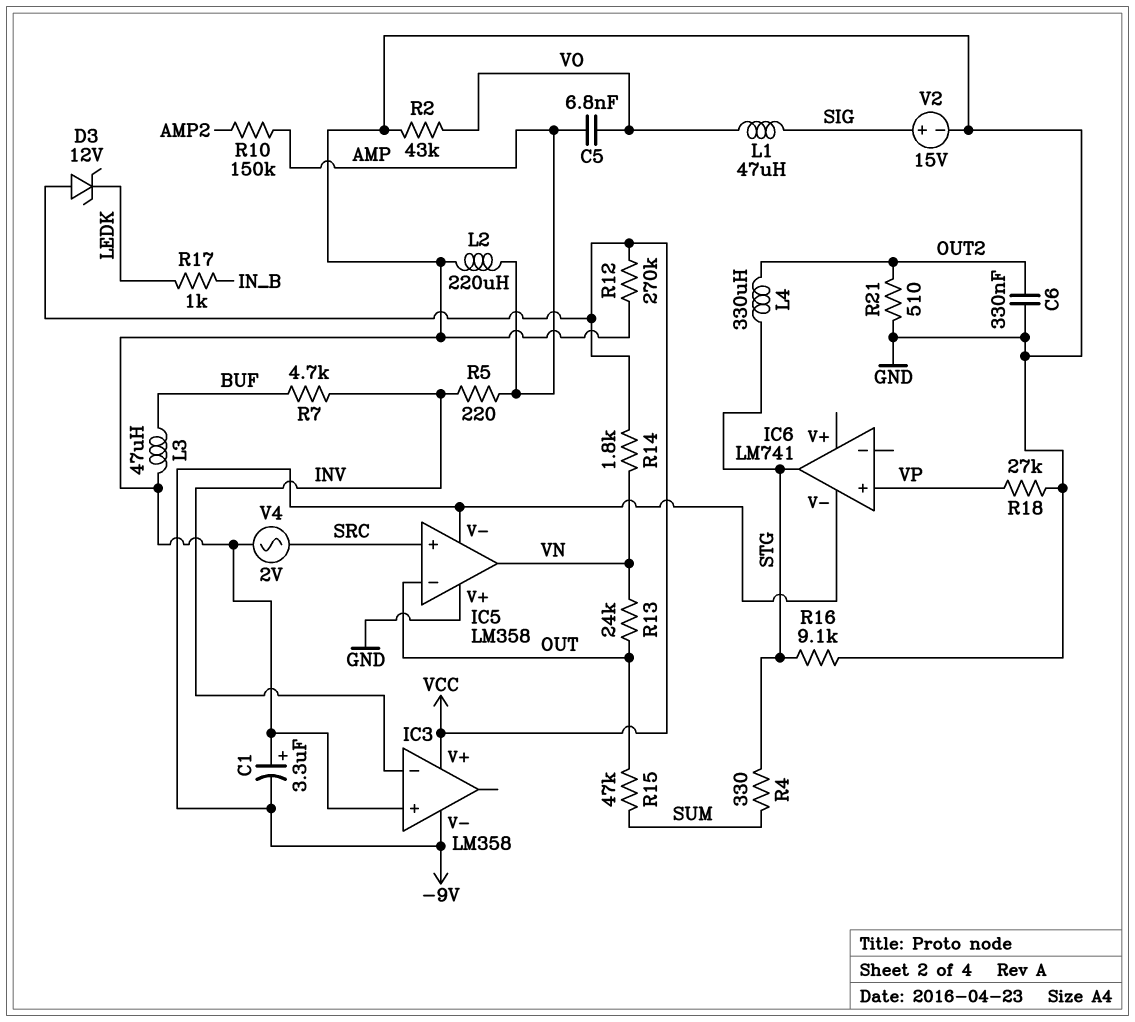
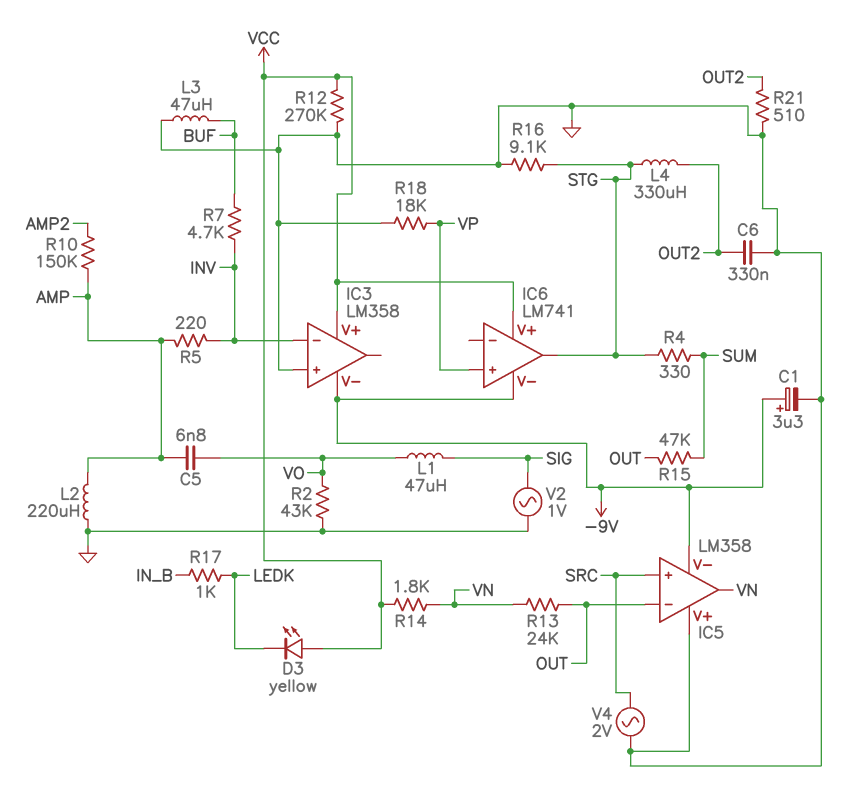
C1: 3.3uF (plus GND, minus -9V) -> 3.3uF (plus -9V, minus GND)
D3: zener 12V (A VCC, K LEDK) -> LED yellow (A VCC, K LEDK)
IC6 pin V+: none -> VCC
R18: 27k (GND, VP) -> 18k (GND, VP)
V2: 15V (plus SIG, minus GND) -> AC 1V (GND, SIG)

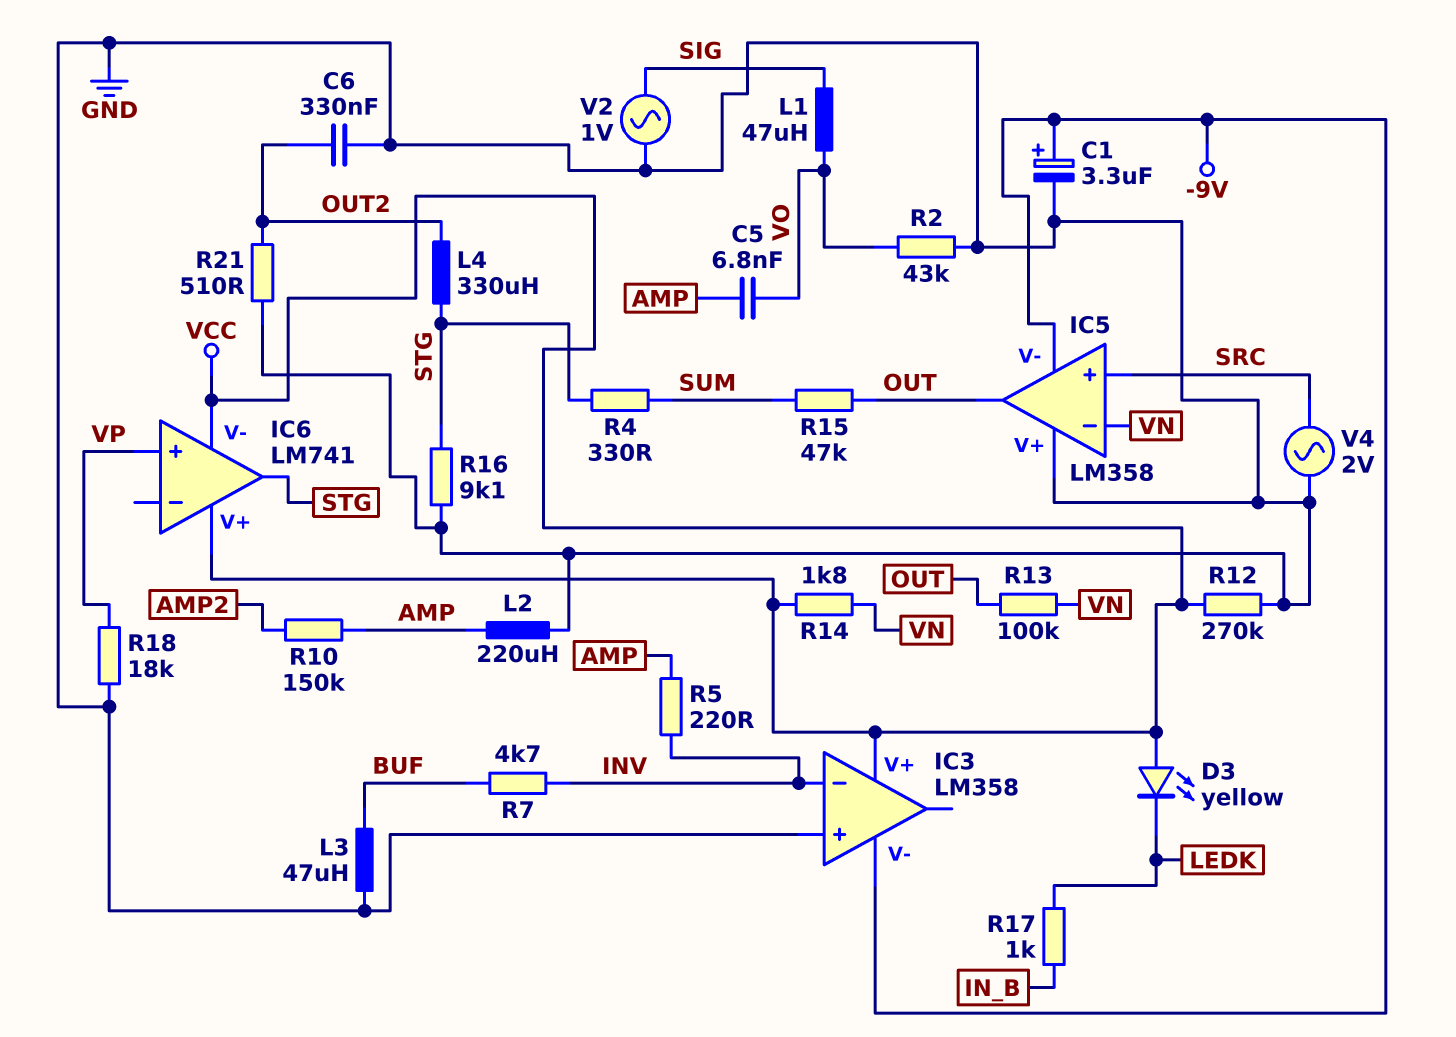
IC5 pin in-: OUT -> VN
IC5 pin out: VN -> OUT
IC6 pin V-: -9V -> VCC
R13: 24k (OUT, VN) -> 100k (OUT, VN)

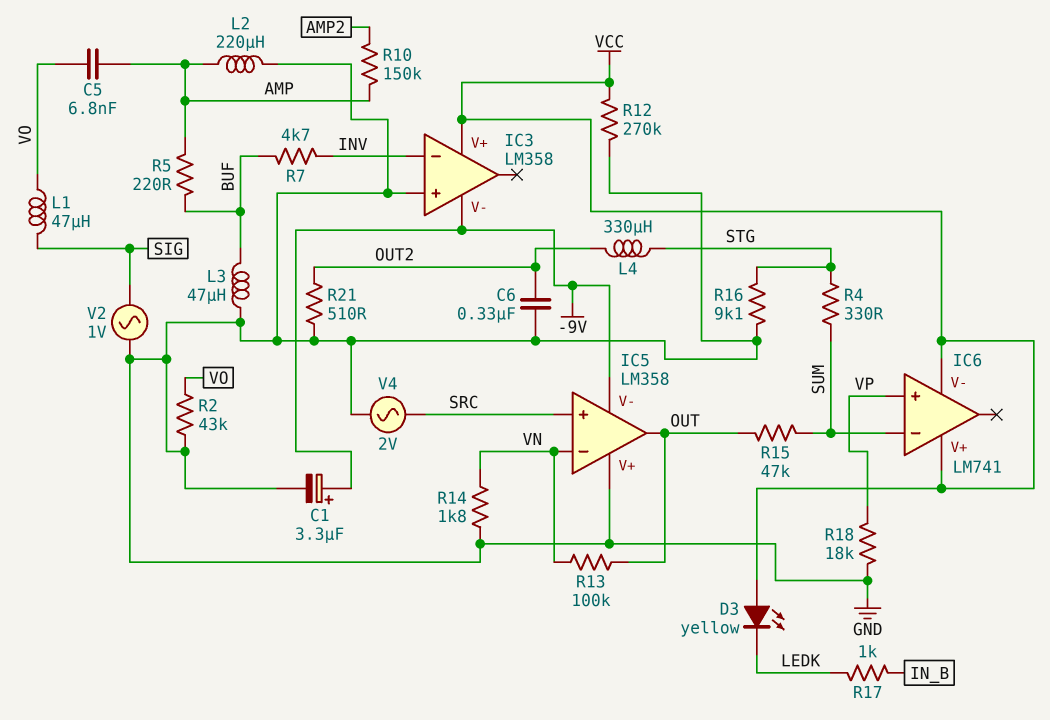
IC6 pin in-: none -> SUM
IC6 pin out: STG -> none
R5: 220 (AMP, INV) -> 220 (AMP, BUF)
R14: 1.8k (VCC, VN) -> 1.8k (GND, VN)

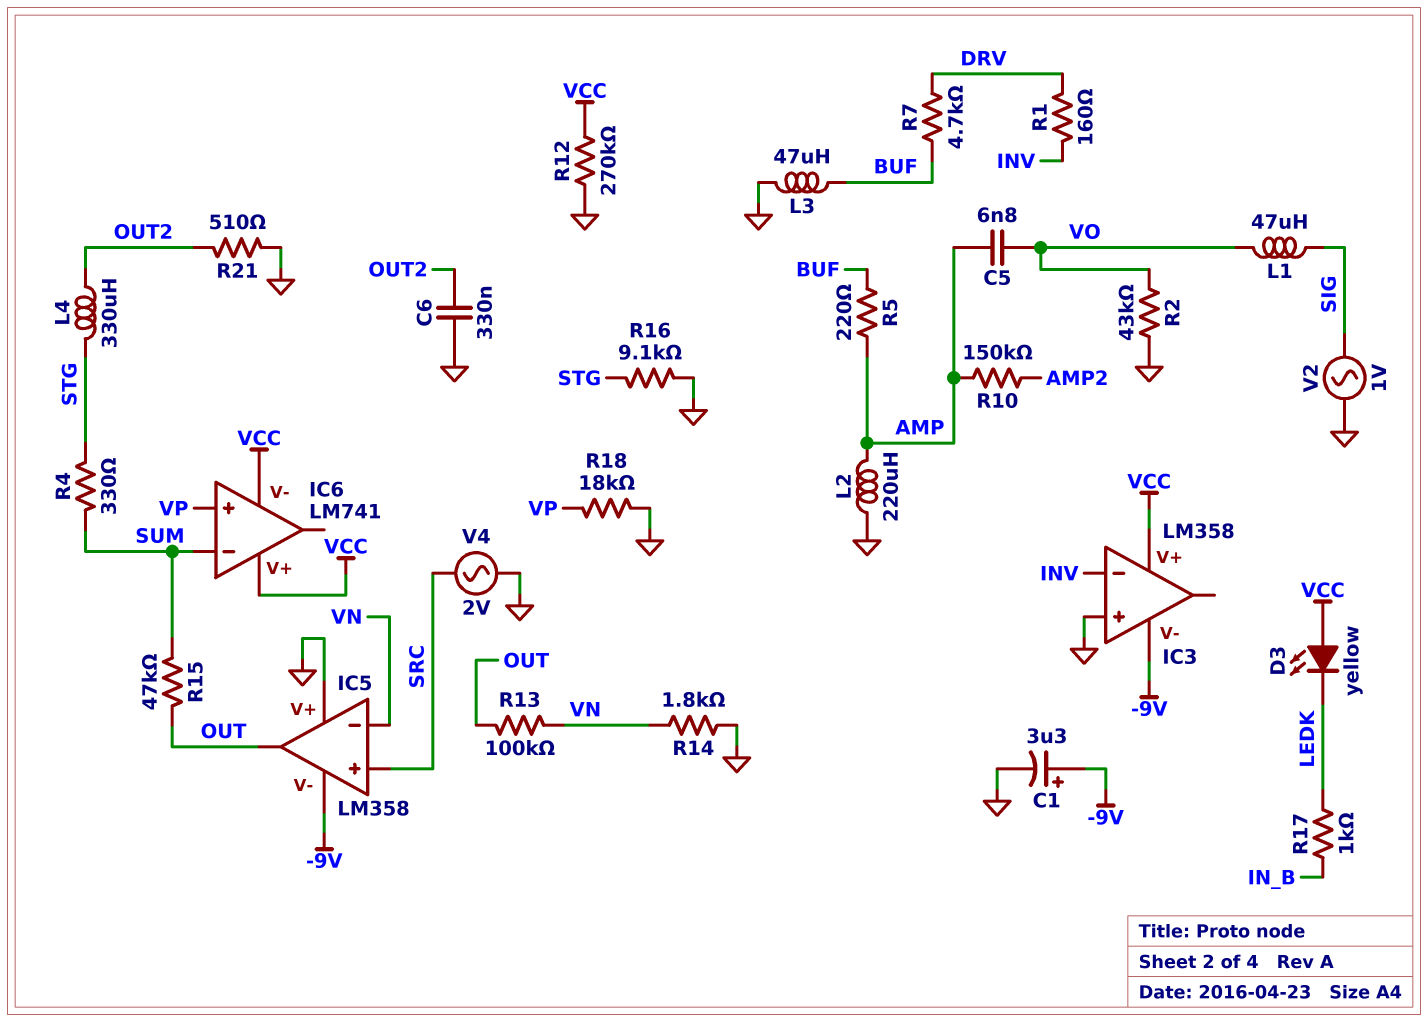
R1: none -> 160 (DRV, INV)
R7: 4.7k (BUF, INV) -> 4.7k (BUF, DRV)

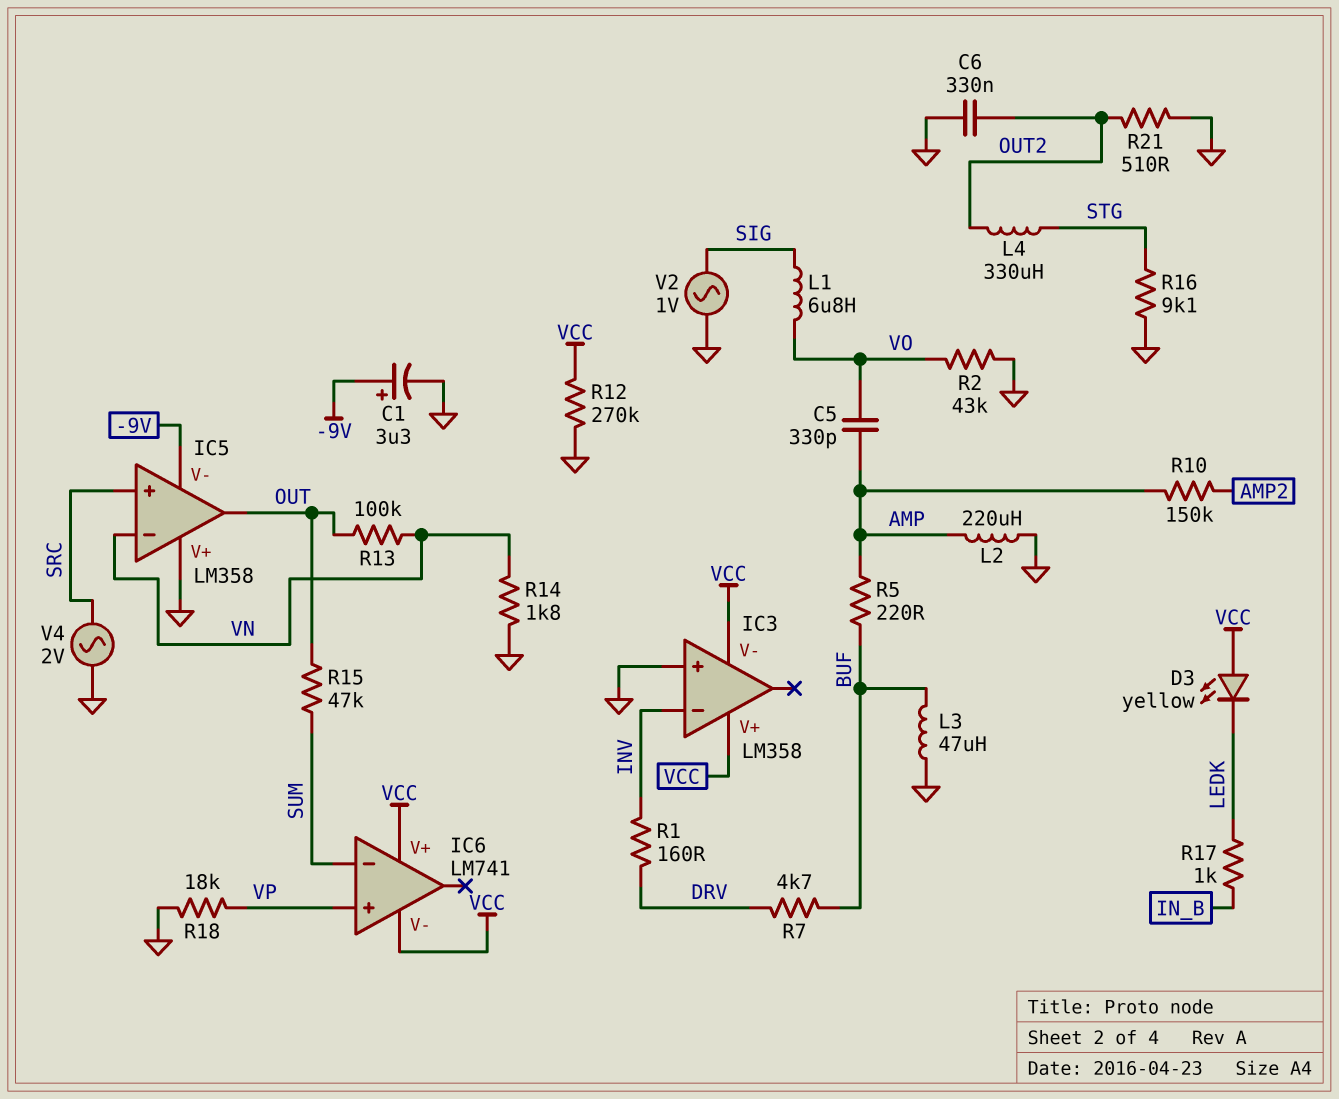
C5: 6.8nF (AMP, VO) -> 330pF (AMP, VO)
IC3 pin V-: -9V -> VCC
L1: 47uH (SIG, VO) -> 6.8uH (SIG, VO)
R4: 330 (STG, SUM) -> none

